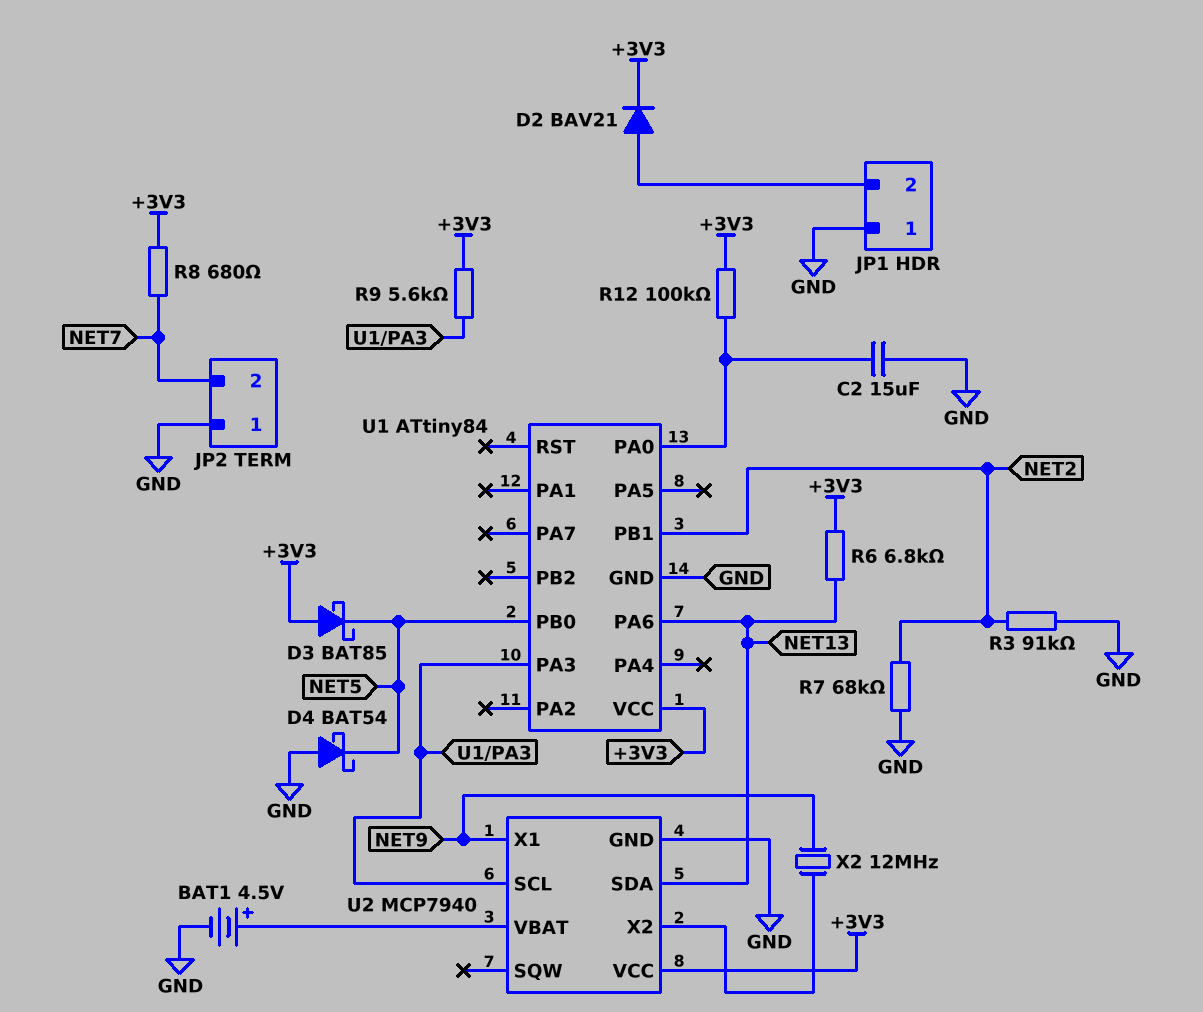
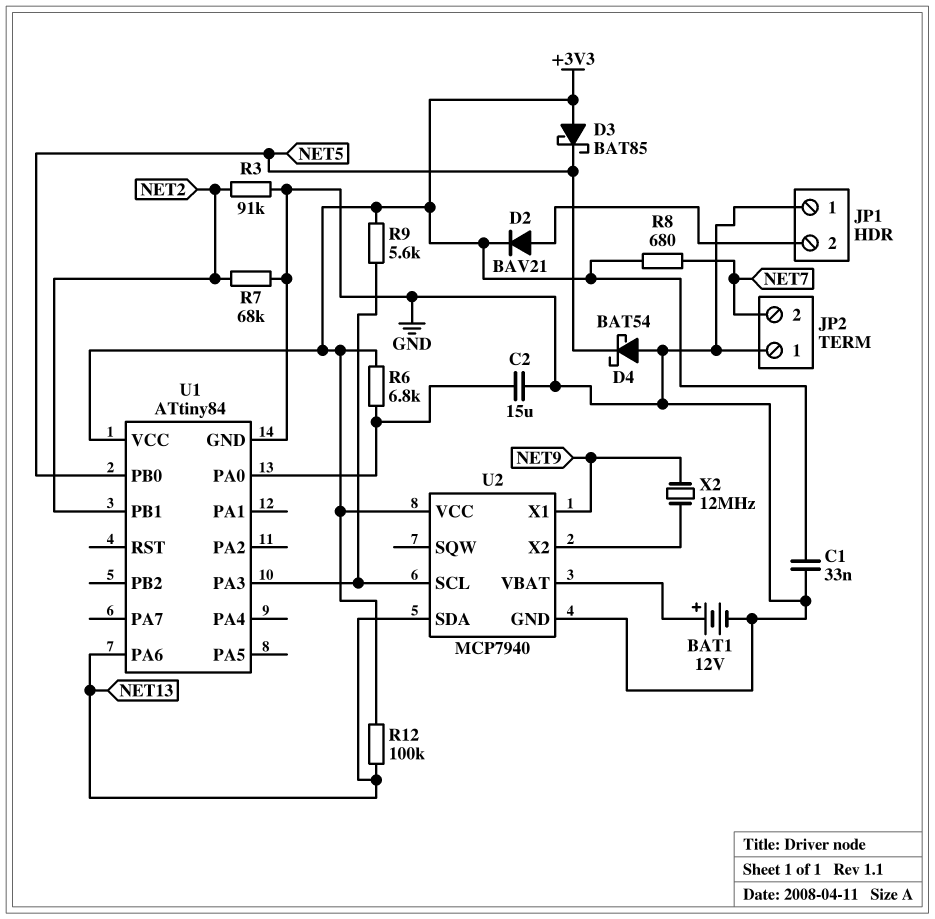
BAT1: 4.5V (plus U2/VBAT, minus GND) -> 12V (plus U2/VBAT, minus GND)
C1: none -> 33nF (+3V3, GND)
R6: 6.8k (+3V3, NET13) -> 6.8k (+3V3, U1/PA0)
R12: 100k (+3V3, U1/PA0) -> 100k (+3V3, NET13)

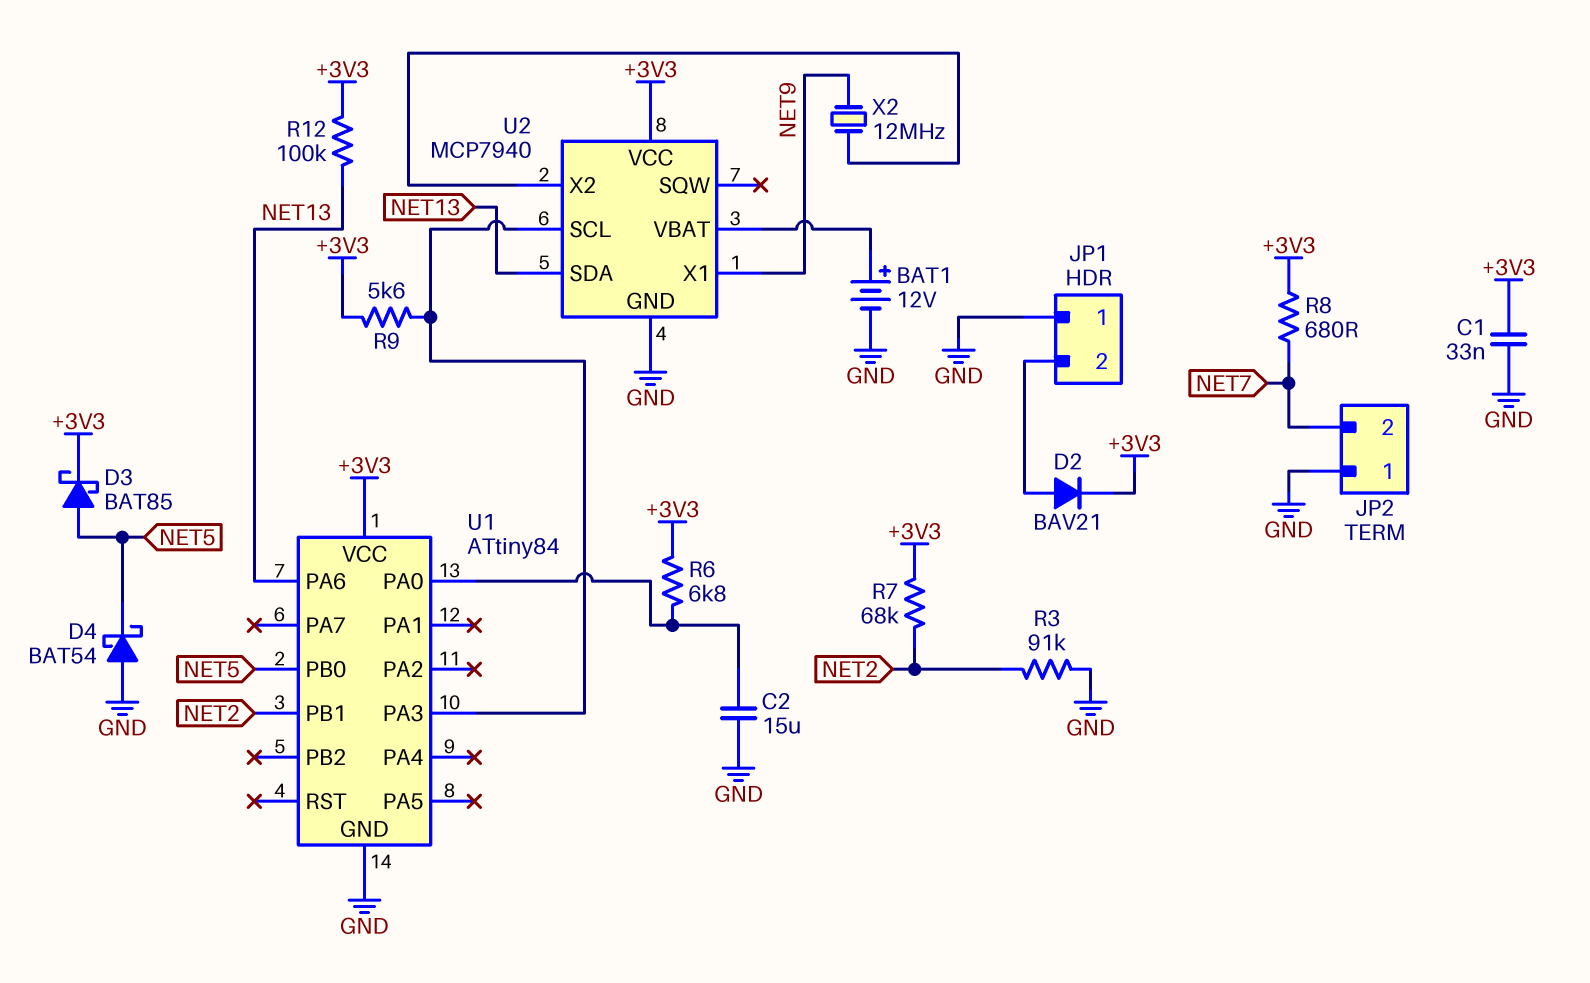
D3: schottky BAT85 (A +3V3, K NET5) -> schottky BAT85 (A NET5, K +3V3)
R7: 68k (GND, NET2) -> 68k (+3V3, NET2)

